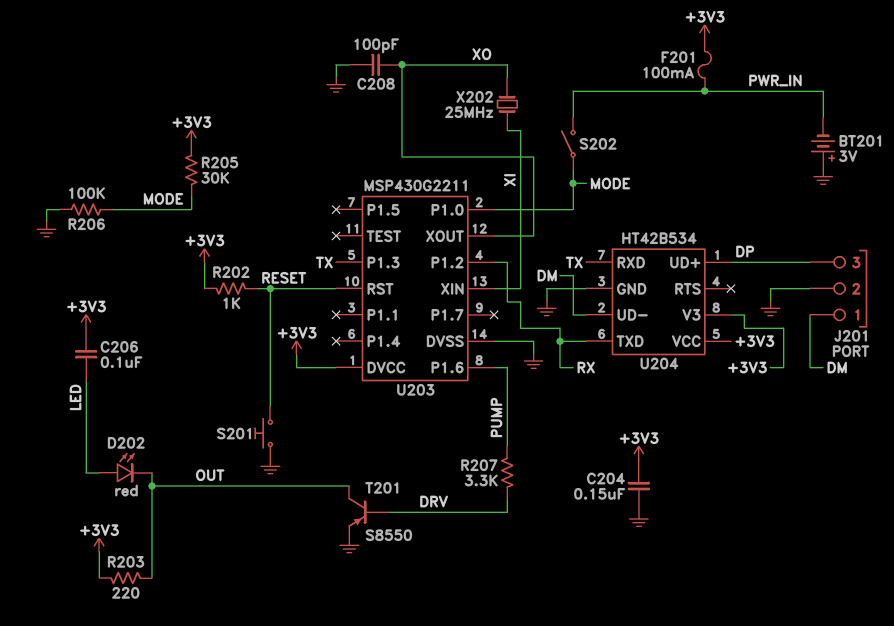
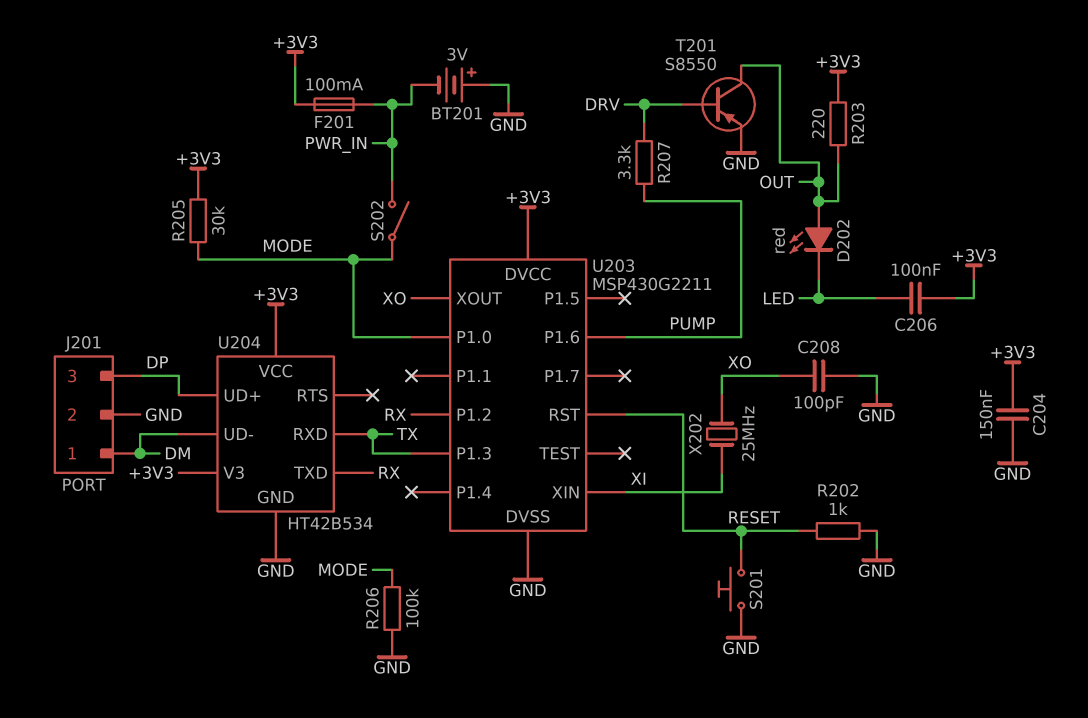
D202: LED red (A LED, K OUT) -> LED red (A OUT, K LED)
R202: 1k (+3V3, RESET) -> 1k (GND, RESET)

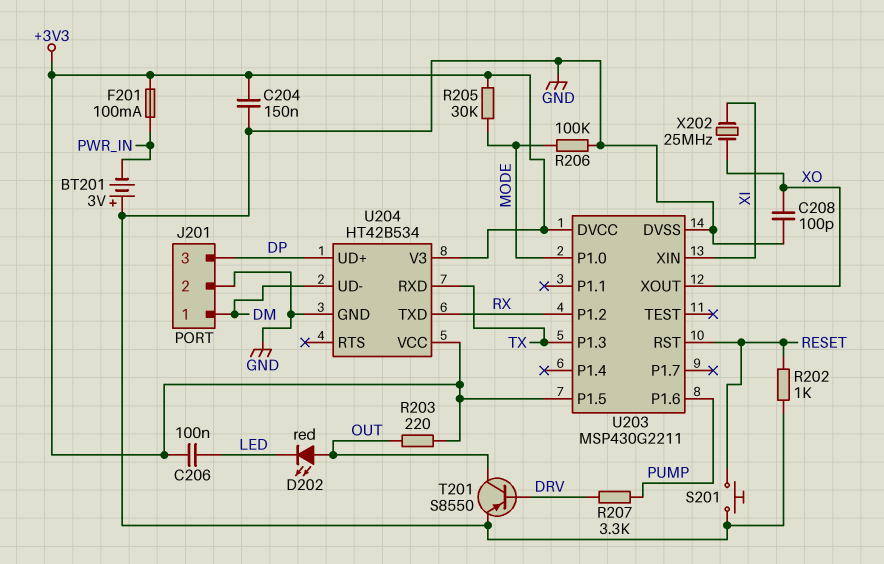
S202: switch (MODE, PWR_IN) -> none
U203 pin P1.5: none -> +3V3

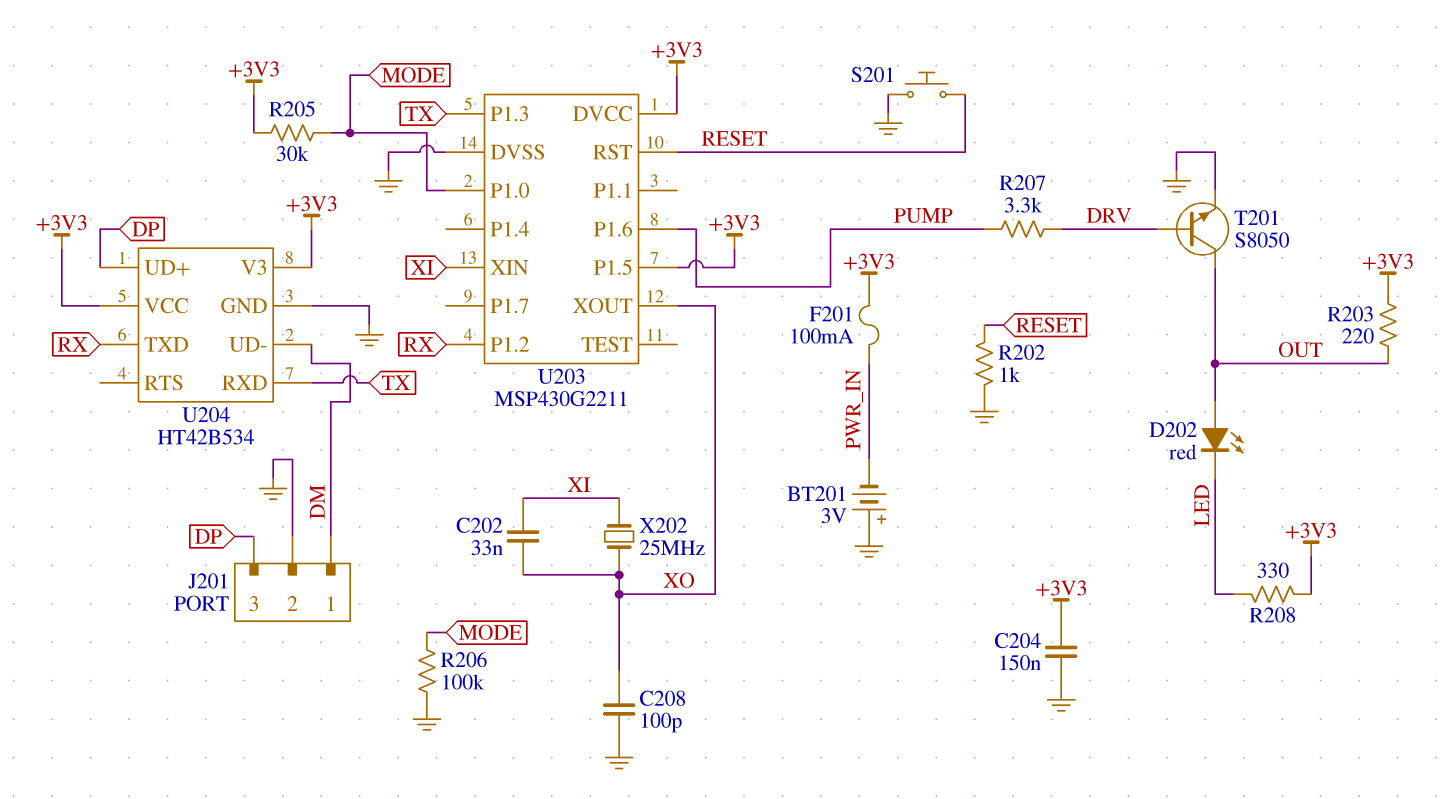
C202: none -> 33nF (XI, XO)
C206: 100nF (+3V3, LED) -> none
R208: none -> 330 (+3V3, LED)
T201: PNP S8550 (B DRV, C OUT, E GND) -> NPN S8050 (B DRV, C OUT, E GND)

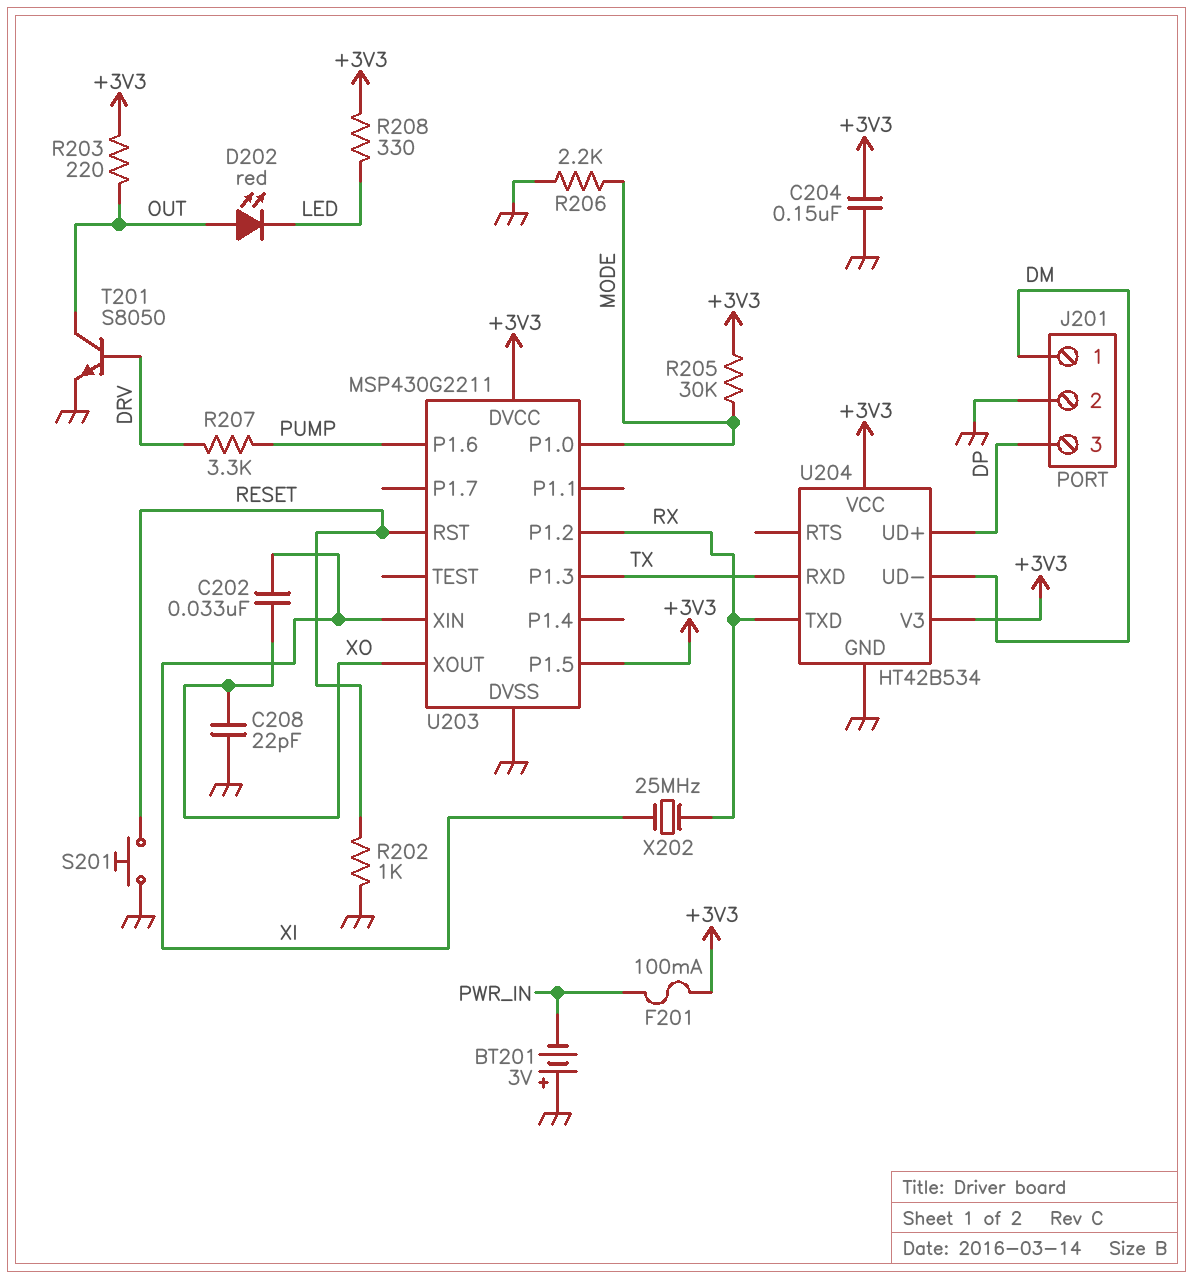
C208: 100pF (GND, XO) -> 22pF (GND, XO)
R206: 100k (GND, MODE) -> 2.2k (GND, MODE)
X202: 25MHz (XI, XO) -> 25MHz (RX, XI)

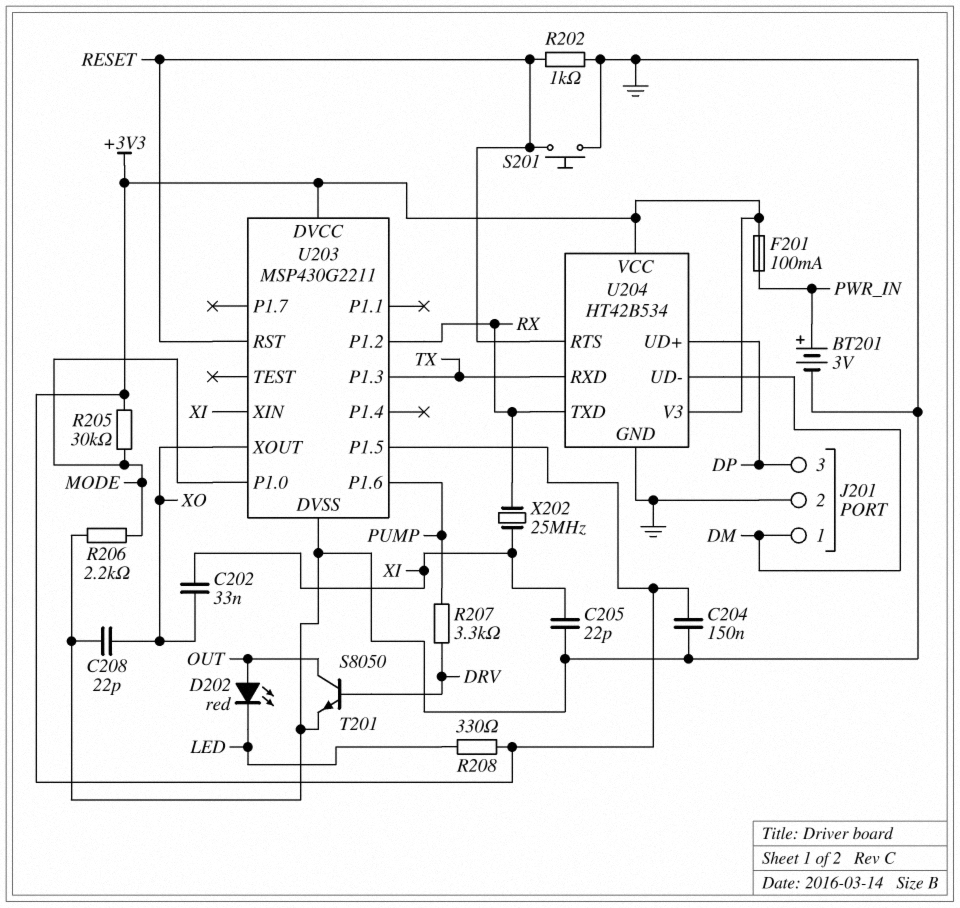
BT201: 3V (plus GND, minus PWR_IN) -> 3V (plus PWR_IN, minus GND)
C205: none -> 22pF (GND, XI)
R203: 220 (+3V3, OUT) -> none
U204 pin RTS: none -> RESET

